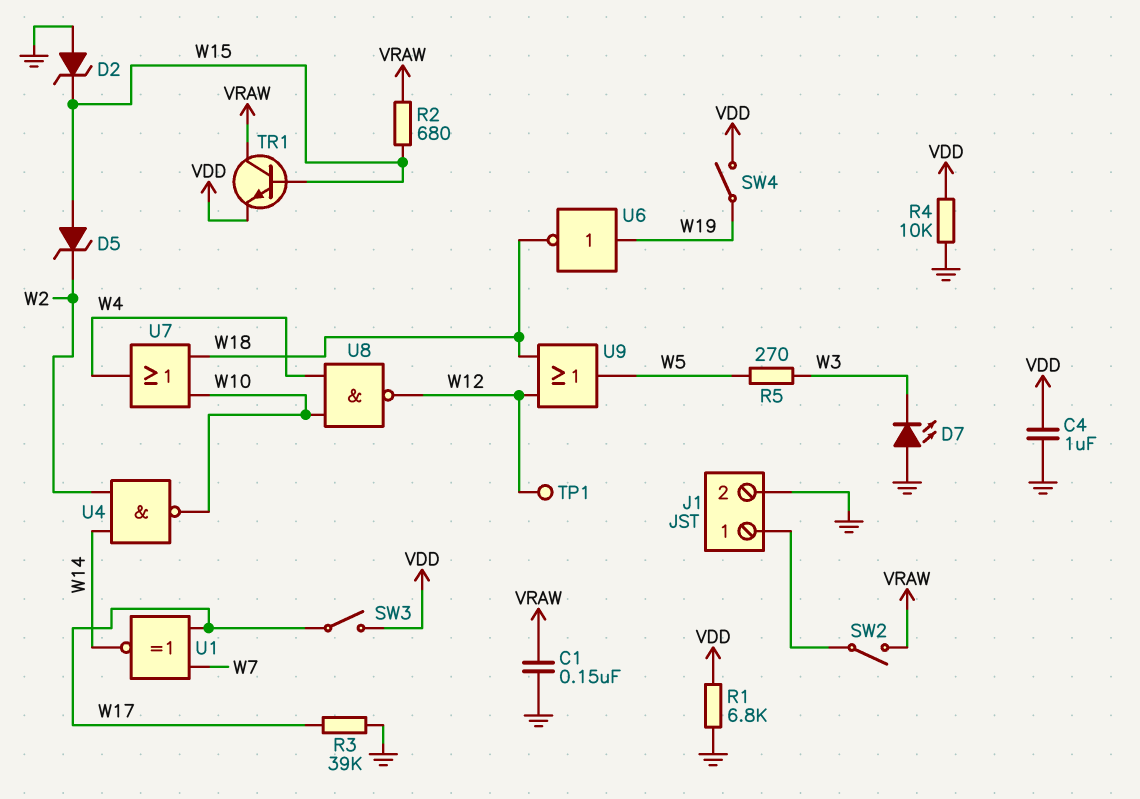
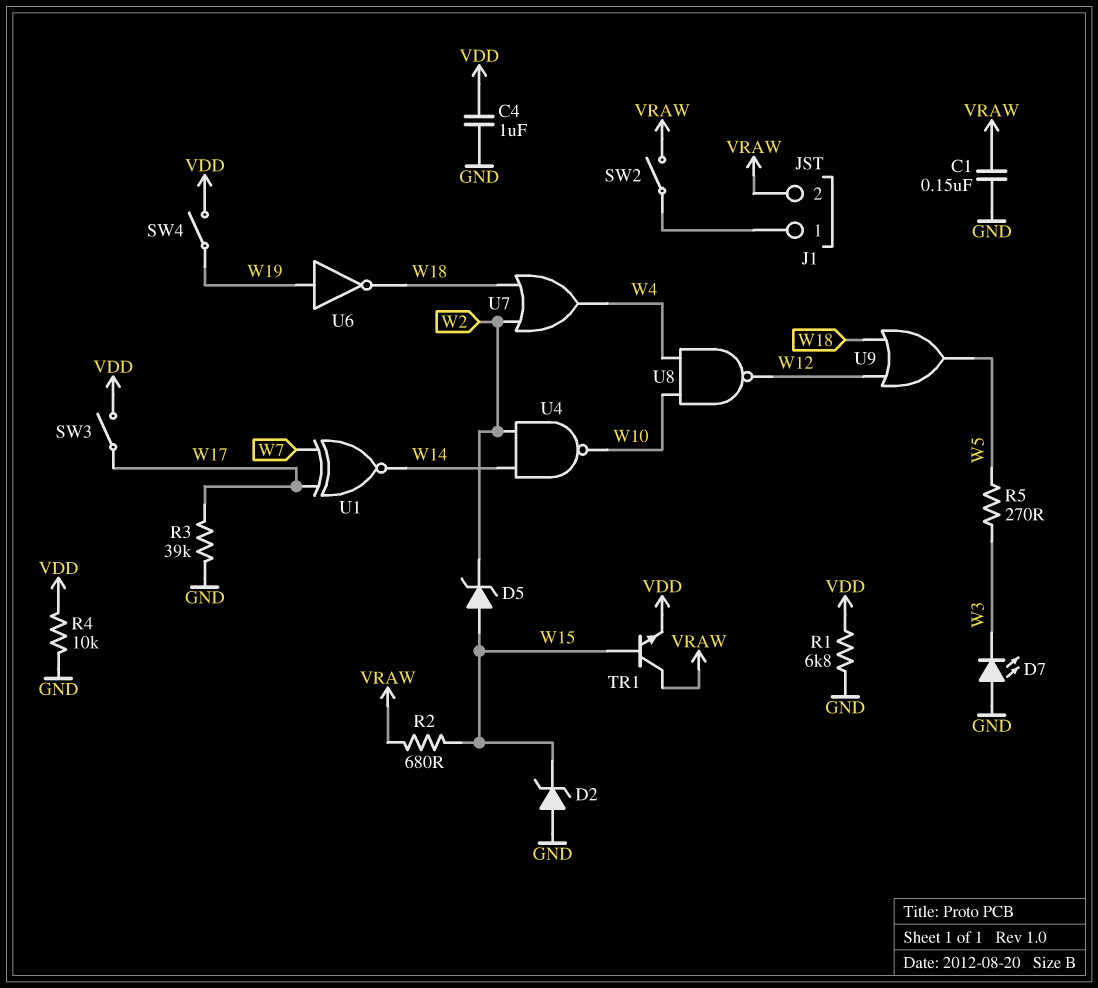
J1 pin 2: GND -> VRAW
TP1: test point (W12) -> none
U7: OR (in W10, in W18, out W4) -> OR (in W2, in W18, out W4)

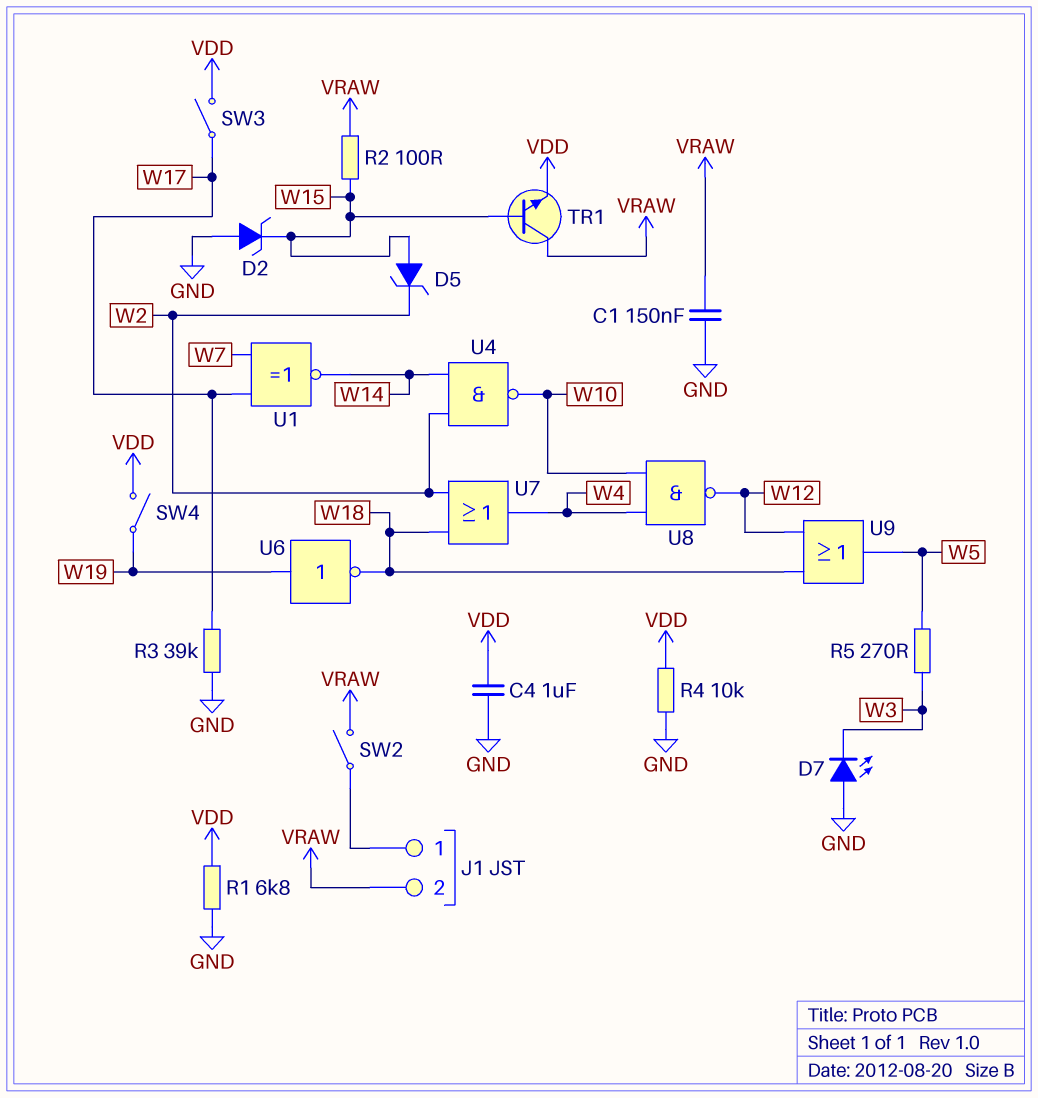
R2: 680 (VRAW, W15) -> 100 (VRAW, W15)

